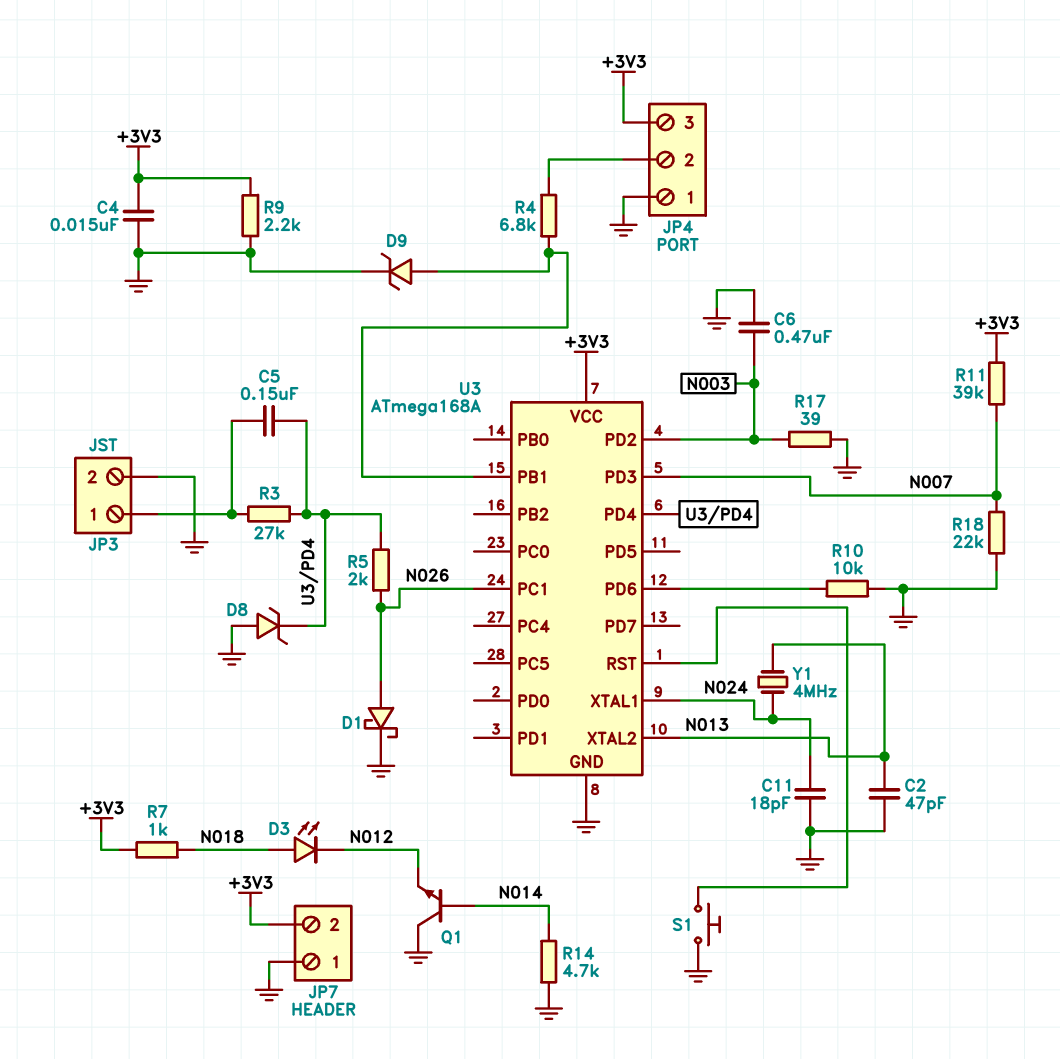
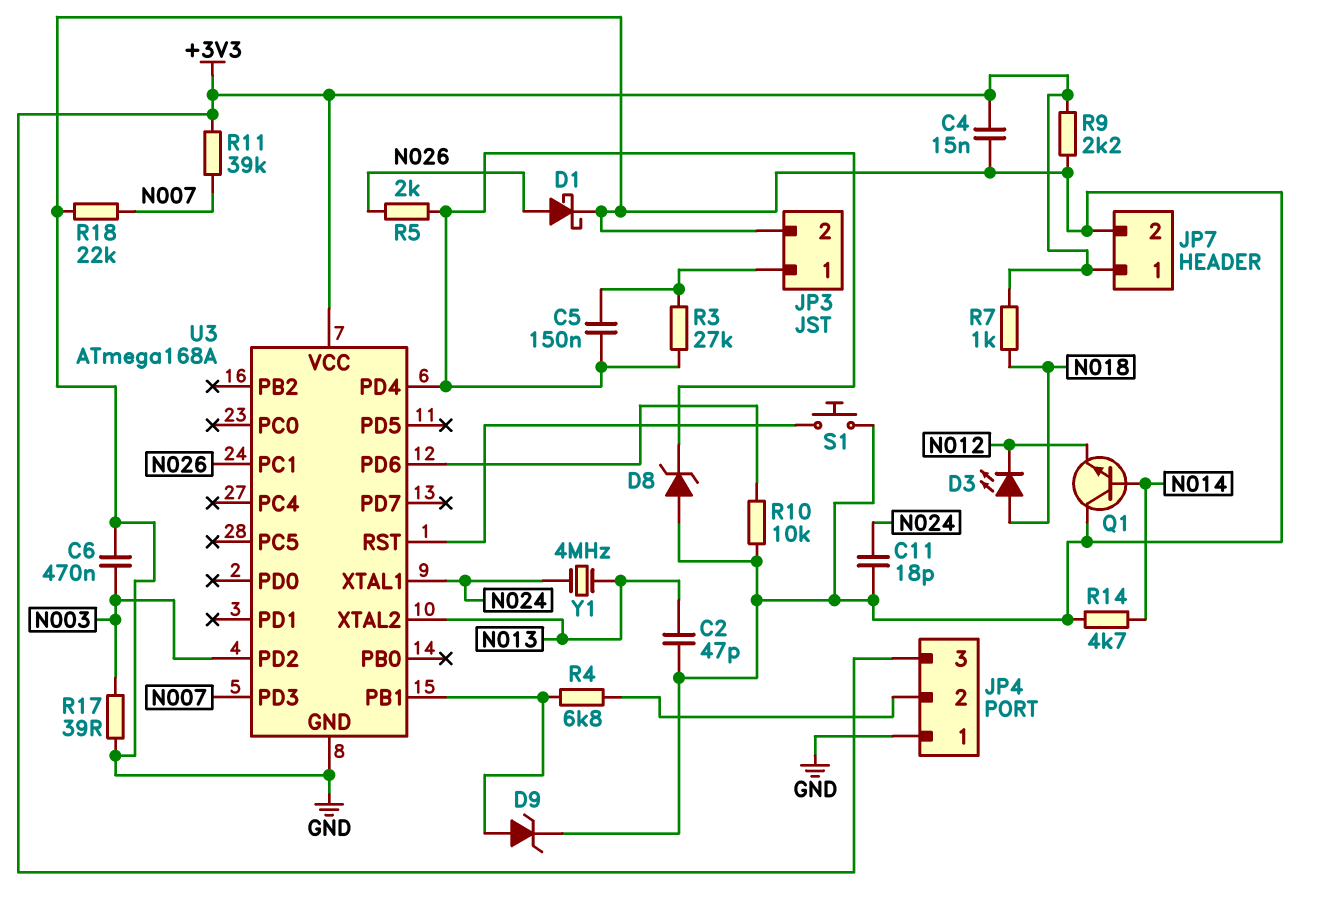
JP7 pin 1: GND -> +3V3
JP7 pin 2: +3V3 -> GND

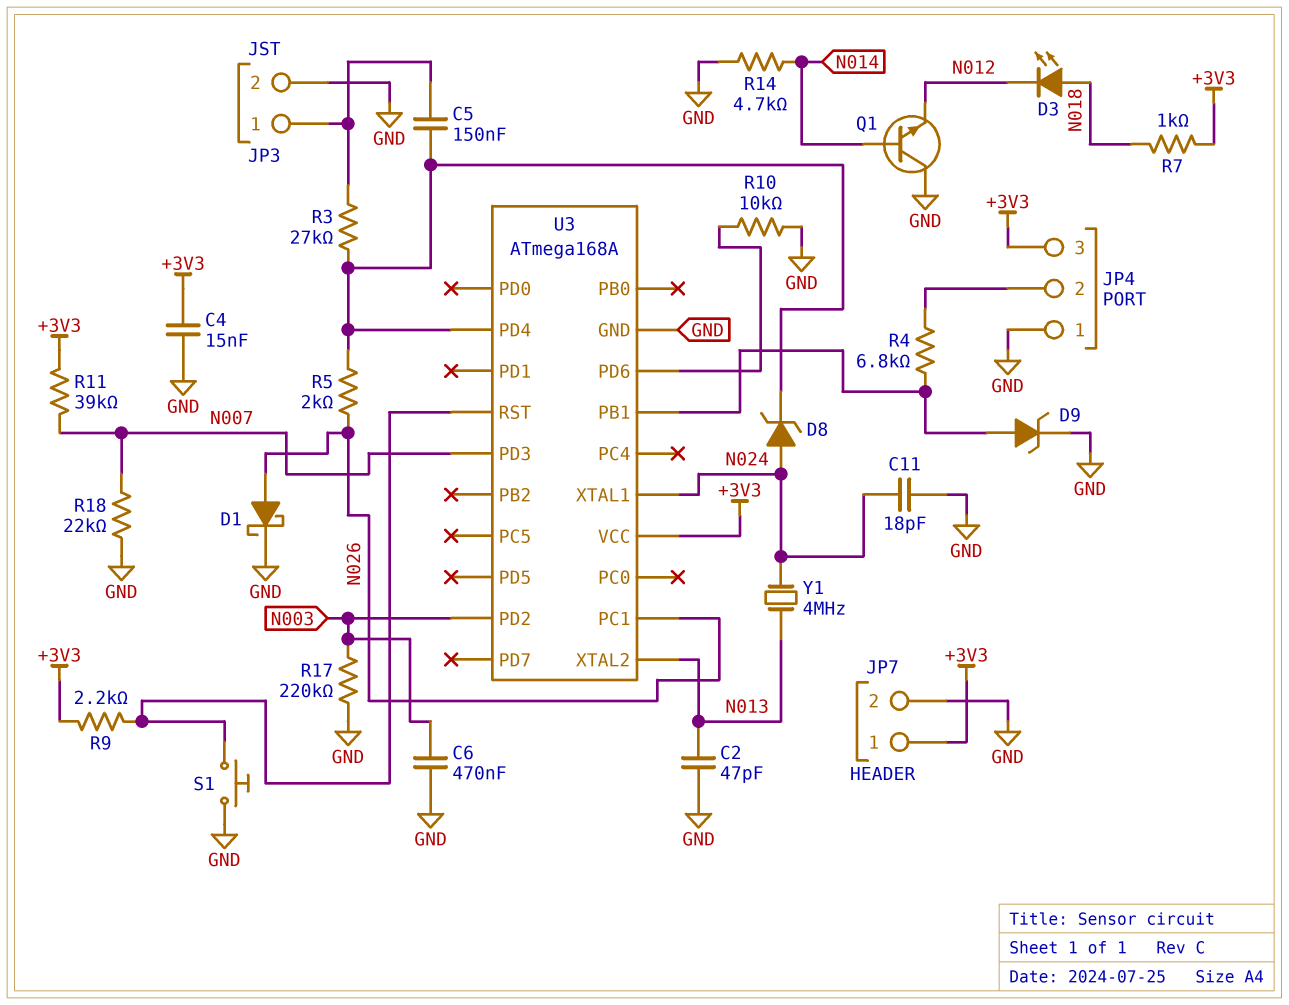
D8: zener (A GND, K U3/PD4) -> zener (A N024, K U3/PD4)
R9: 2.2k (+3V3, GND) -> 2.2k (+3V3, U3/RST)
R17: 39 (GND, N003) -> 220k (GND, N003)

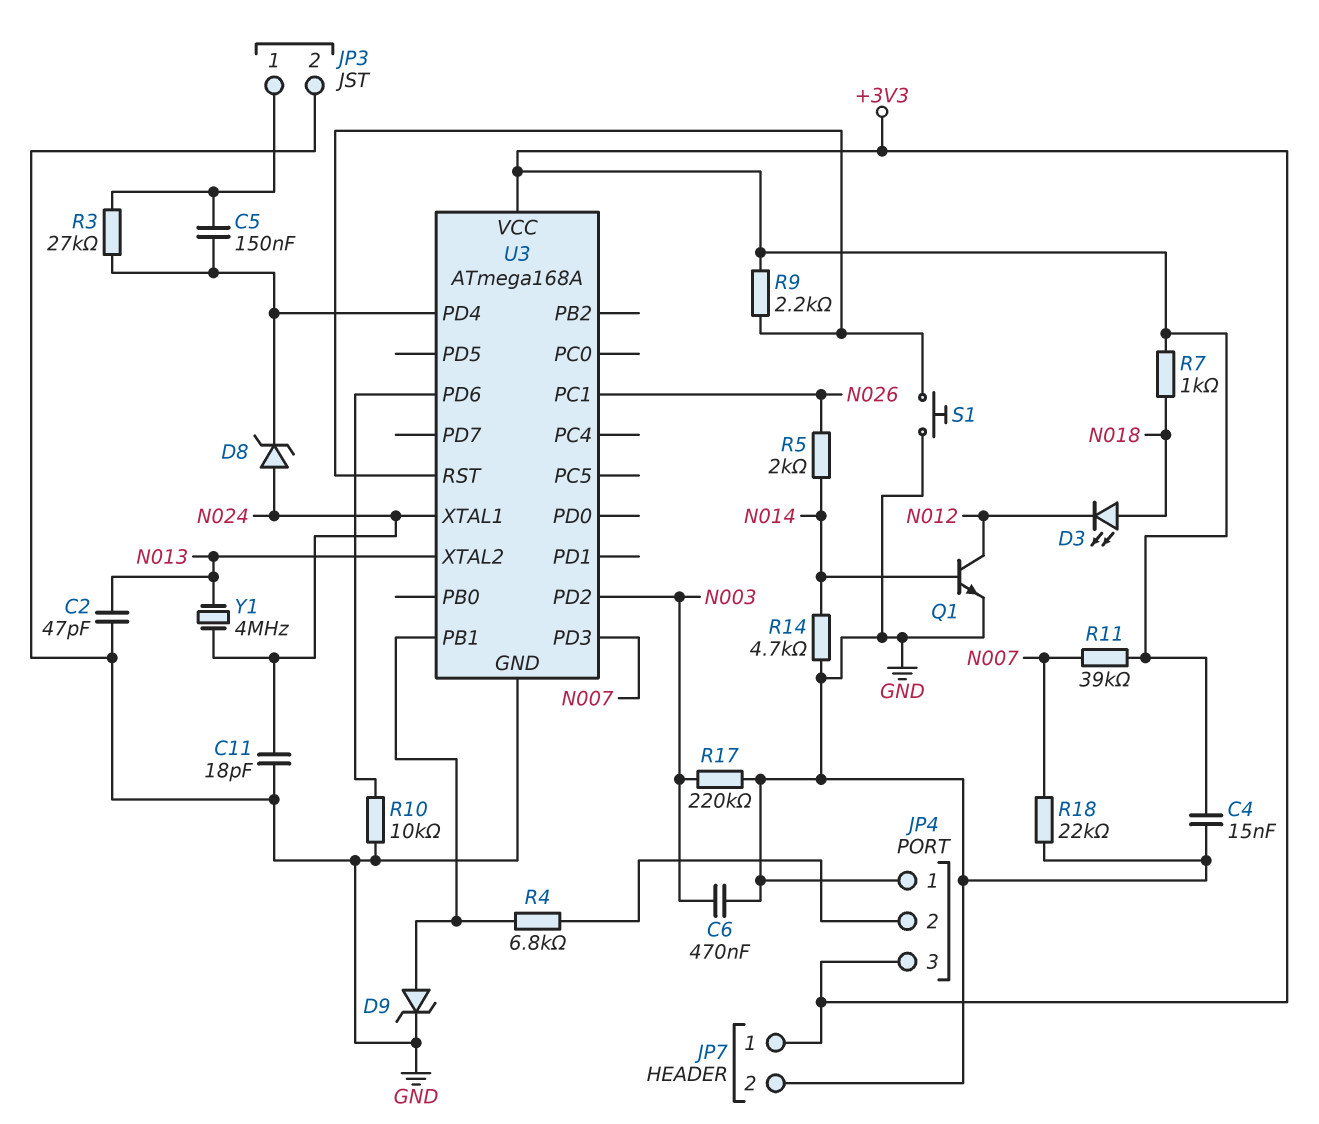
D1: schottky (A N026, K GND) -> none
Q1: NPN (B N014, C GND, E N012) -> NPN (B N014, C N012, E GND)
R5: 2k (N026, U3/PD4) -> 2k (N014, N026)

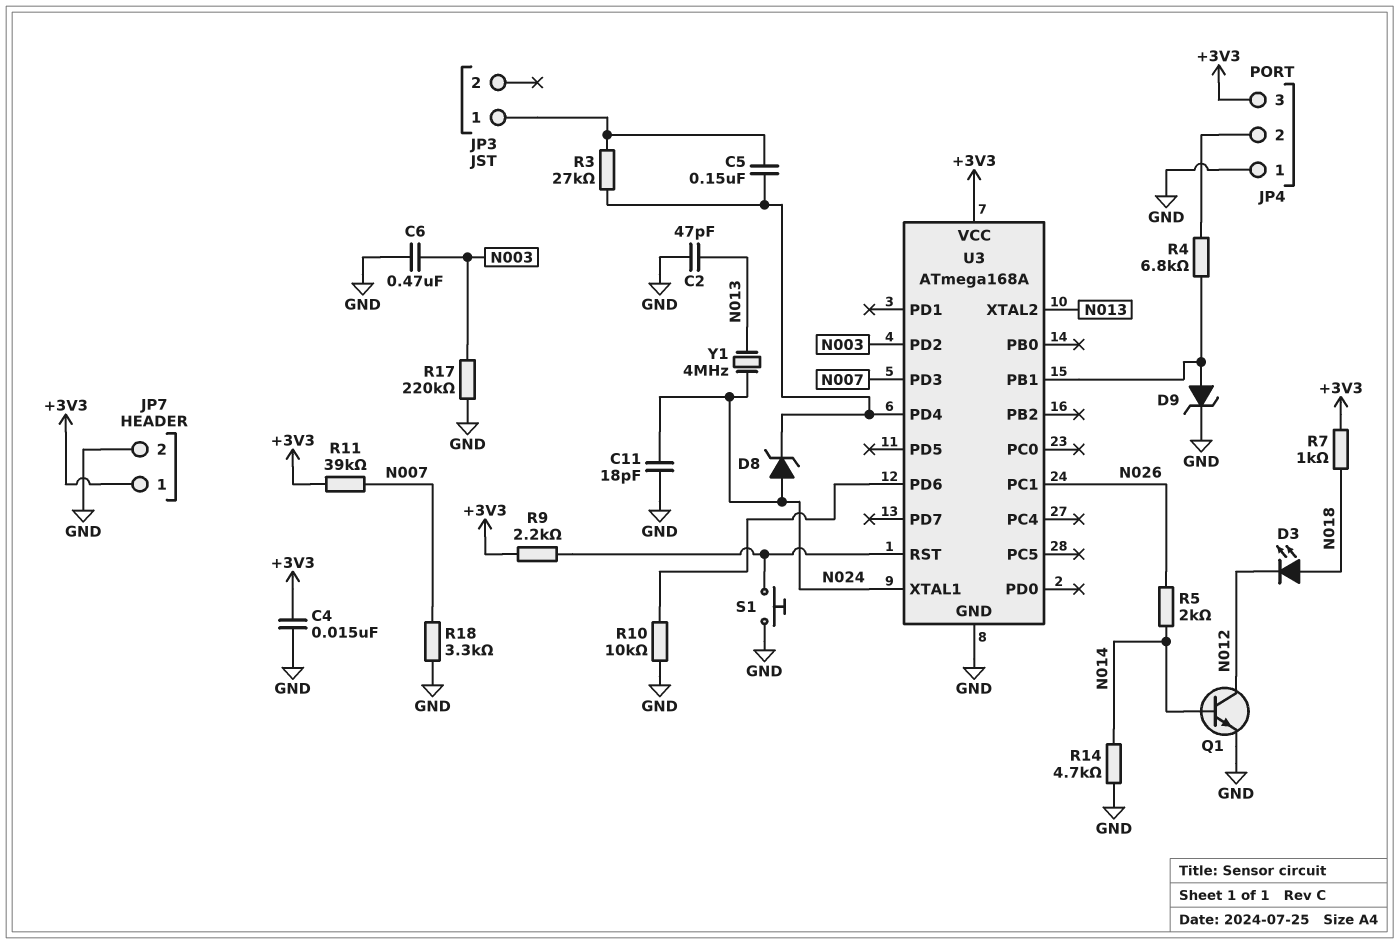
JP3 pin 2: GND -> none
R18: 22k (GND, N007) -> 3.3k (GND, N007)

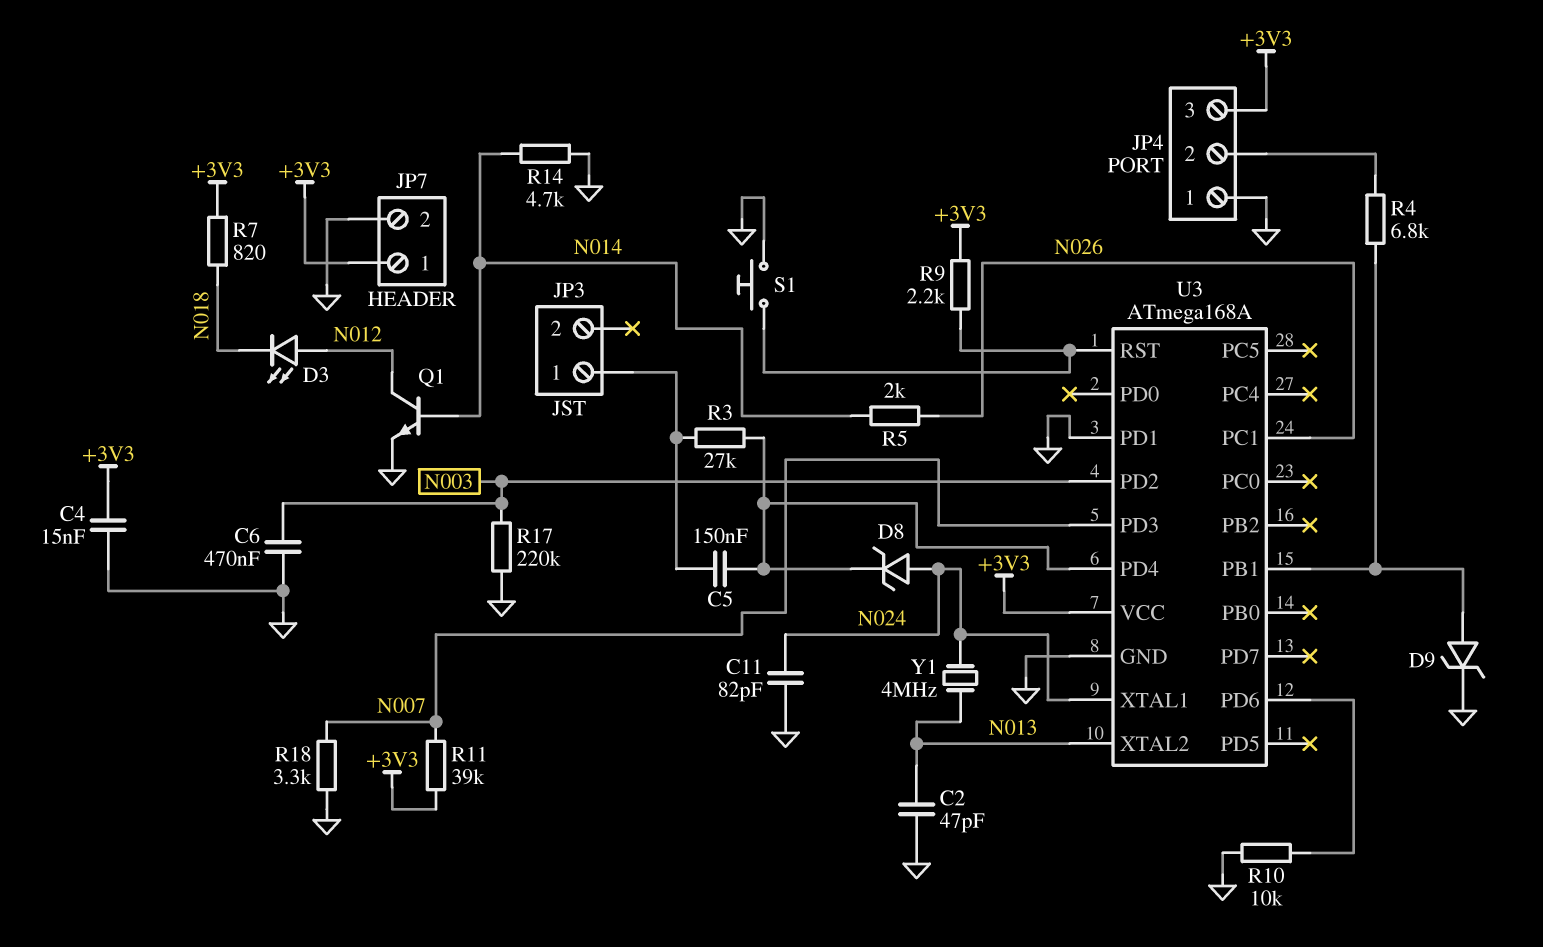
C11: 18pF (GND, N024) -> 82pF (GND, N024)
D3: LED (A N018, K N012) -> LED (A N012, K N018)
R7: 1k (+3V3, N018) -> 820 (+3V3, N018)
U3 pin PD1: none -> GND

